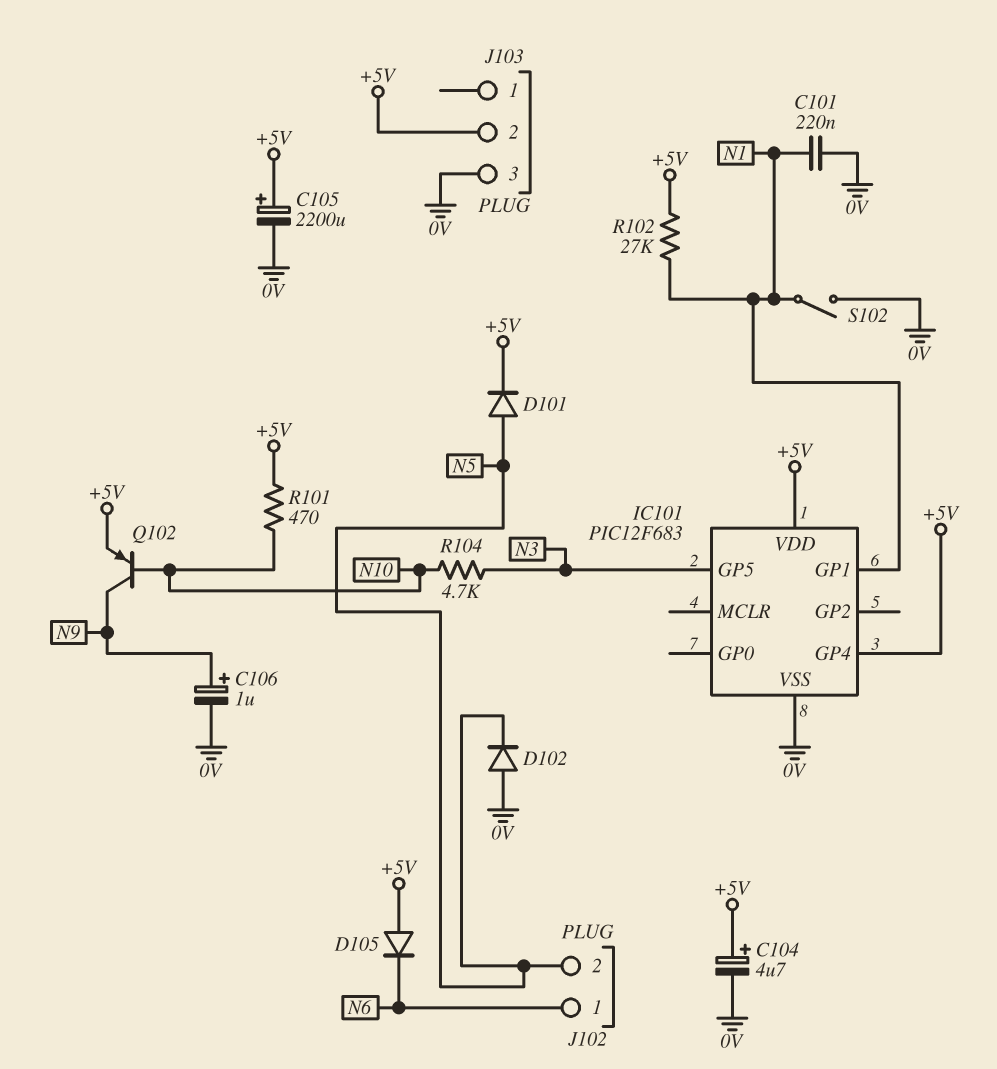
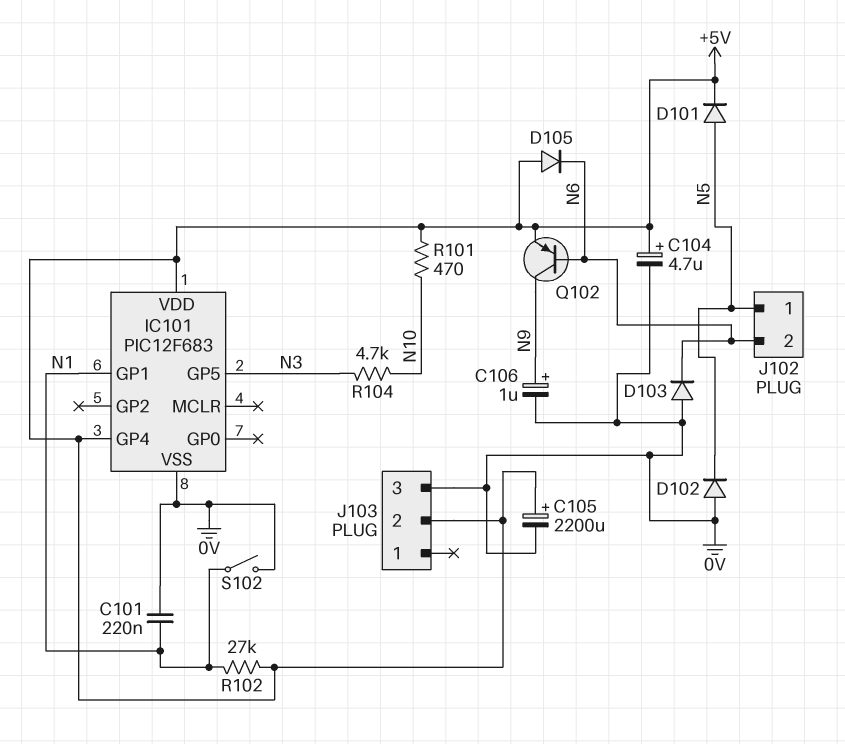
D103: none -> diode (A 0V, K N6)
J102 pin 1: N6 -> N5
J102 pin 2: N5 -> N6
Q102: PNP (B N10, C N9, E +5V) -> PNP (B N6, C N9, E +5V)

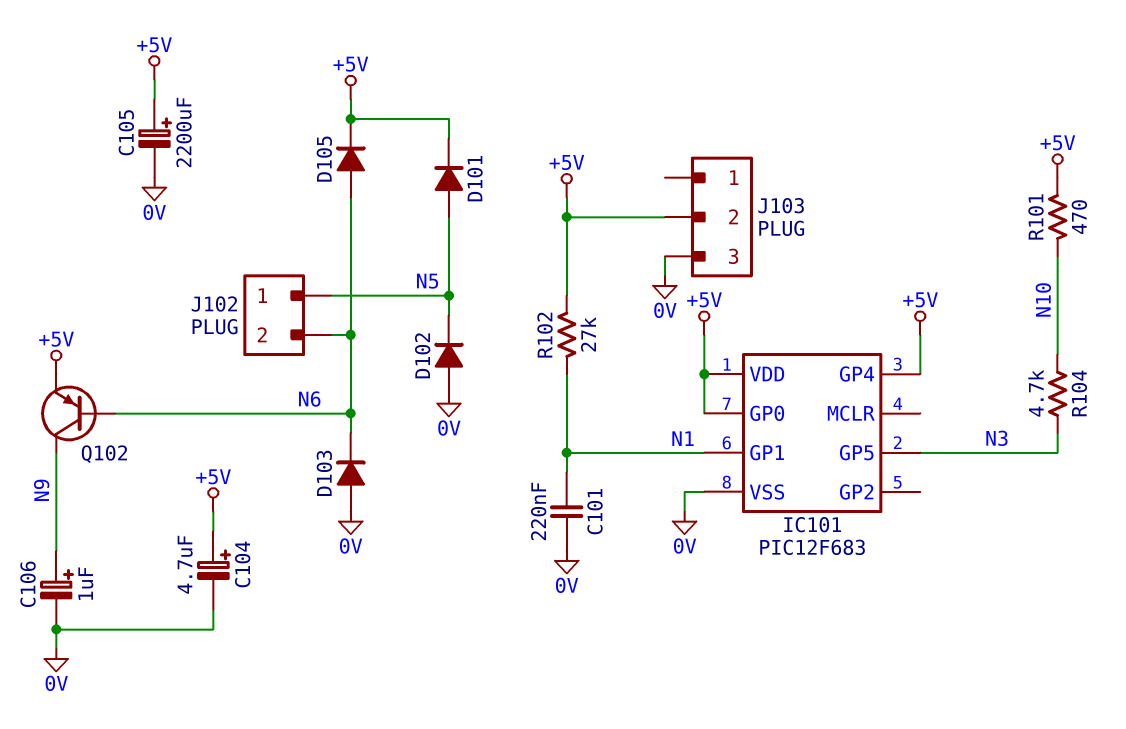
D105: diode (A +5V, K N6) -> diode (A N6, K +5V)
IC101 pin GP0: none -> +5V
S102: switch (0V, N1) -> none

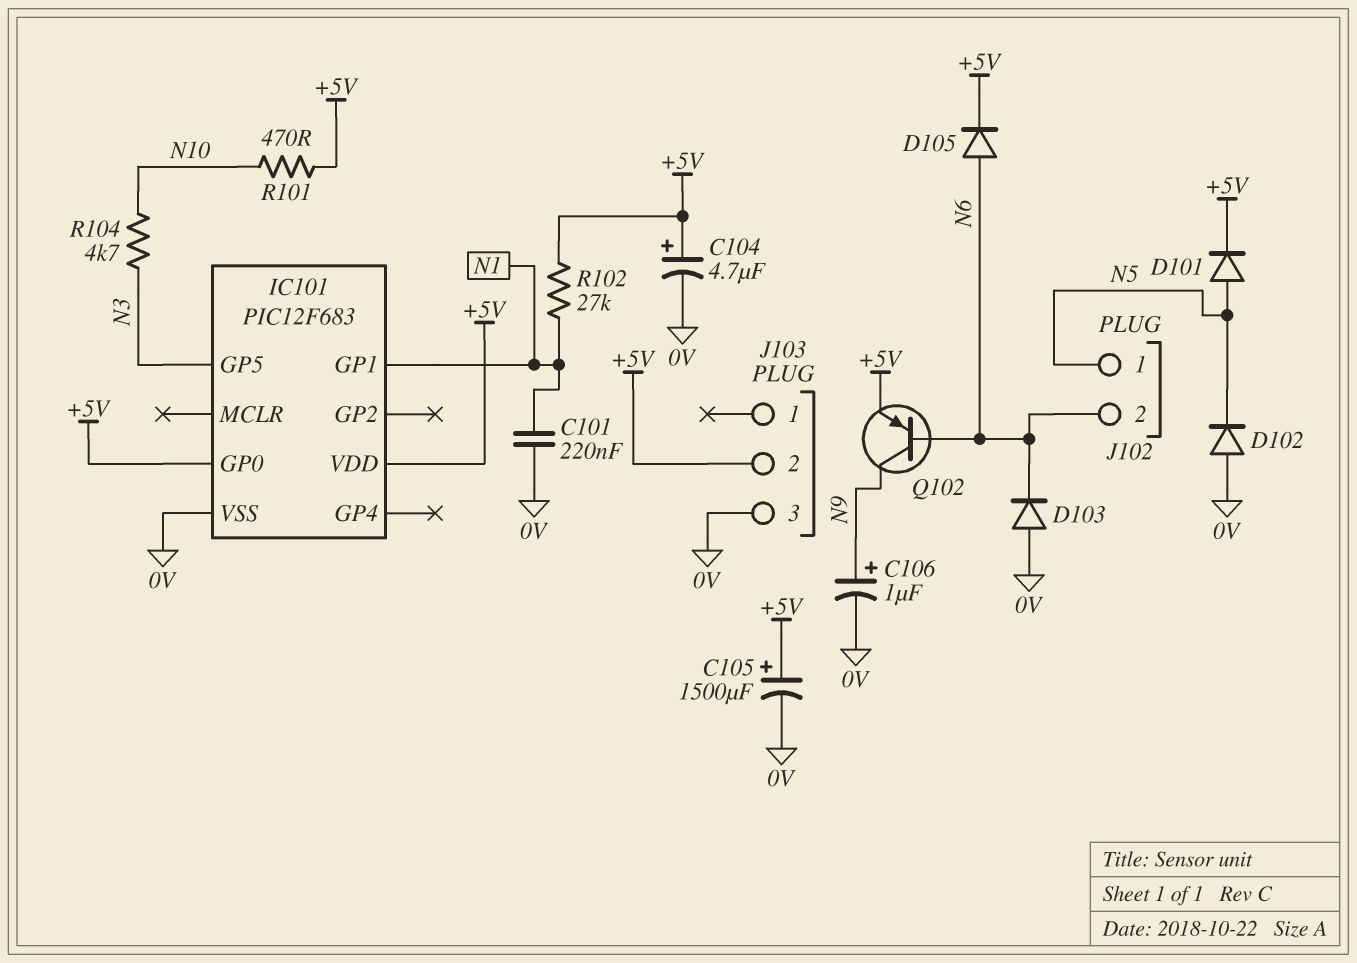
C105: 2200uF (plus +5V, minus 0V) -> 1500uF (plus +5V, minus 0V)
IC101 pin GP4: +5V -> none

